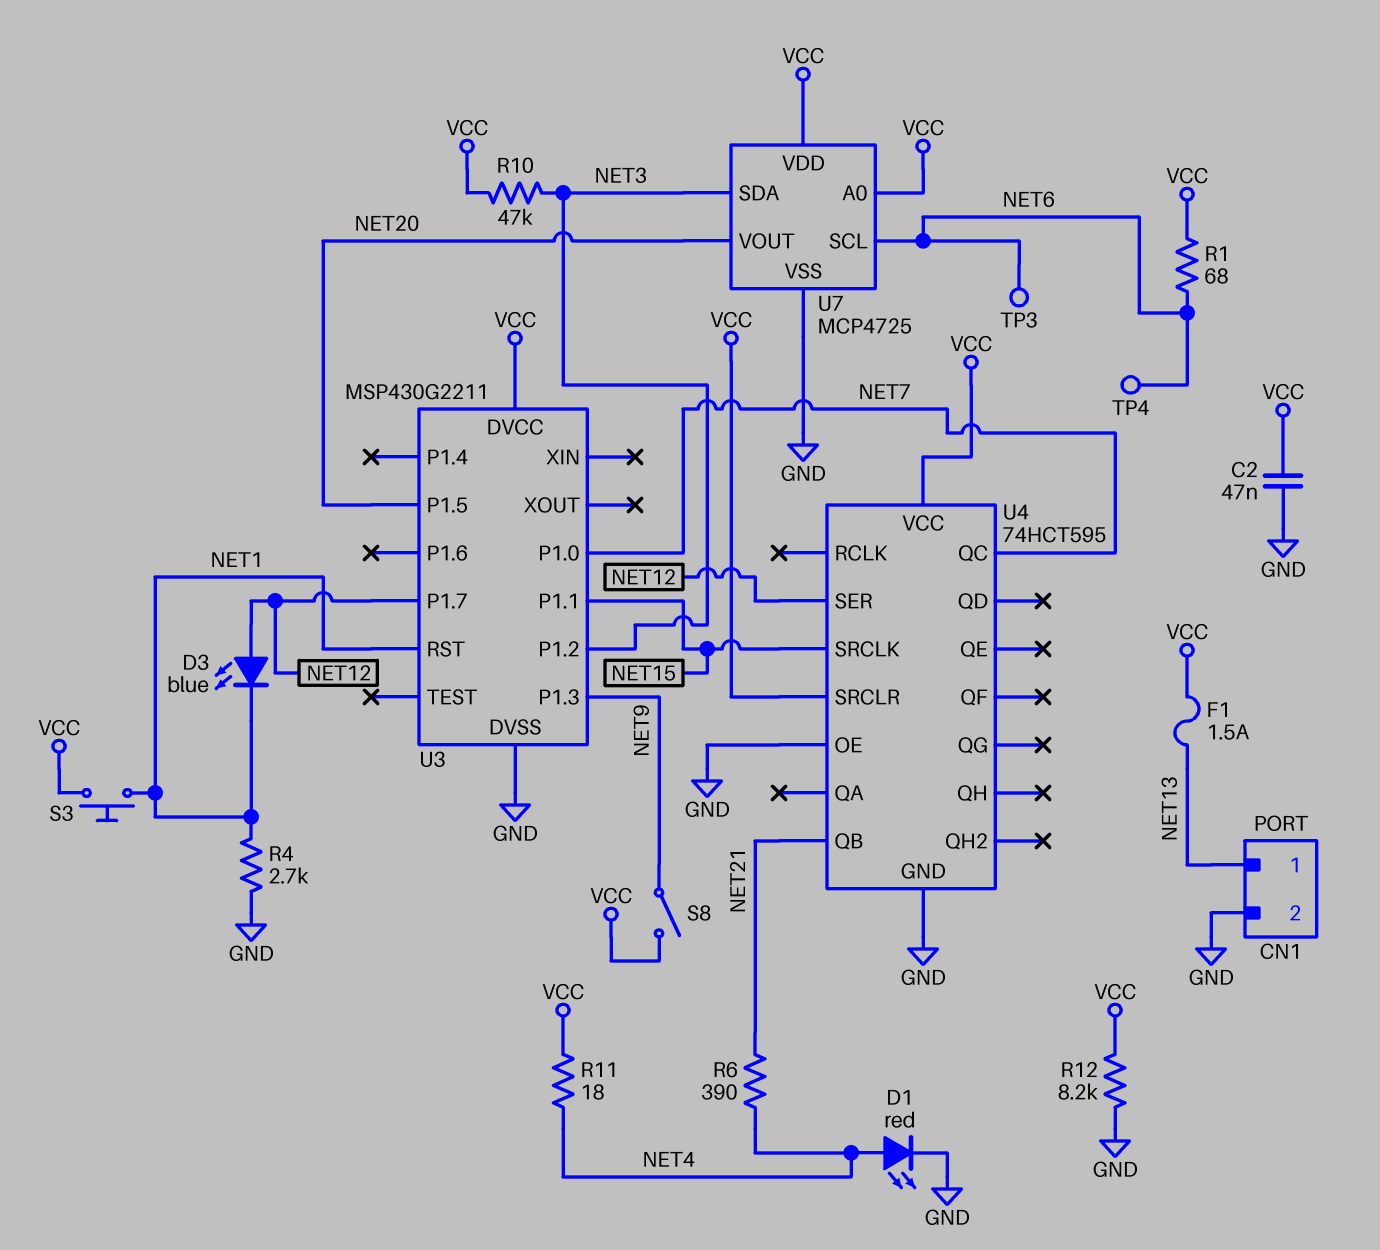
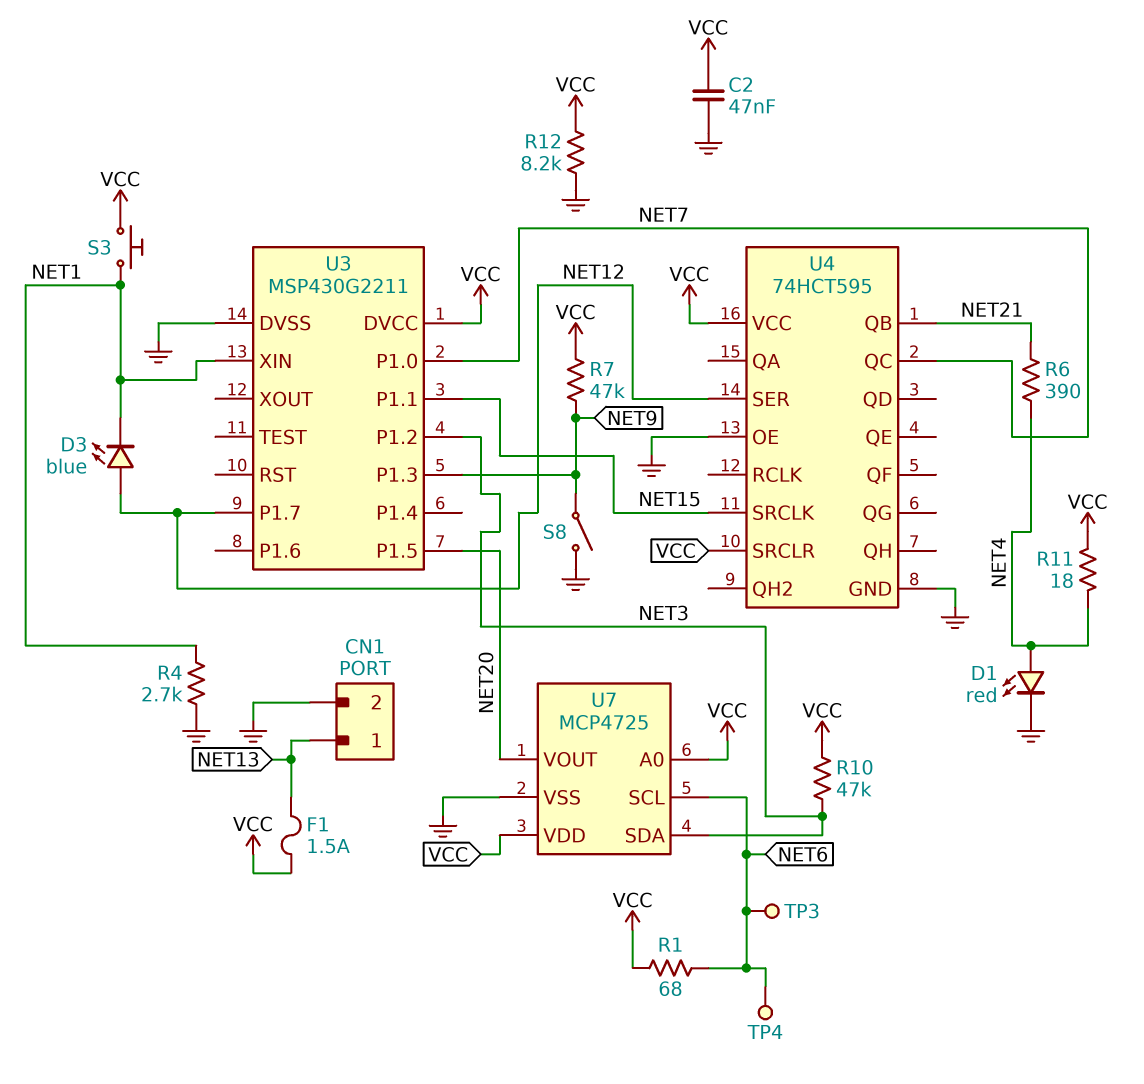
R7: none -> 47k (NET9, VCC)
S8: switch (NET9, VCC) -> switch (GND, NET9)
U3 pin RST: NET1 -> none
U3 pin XIN: none -> NET1

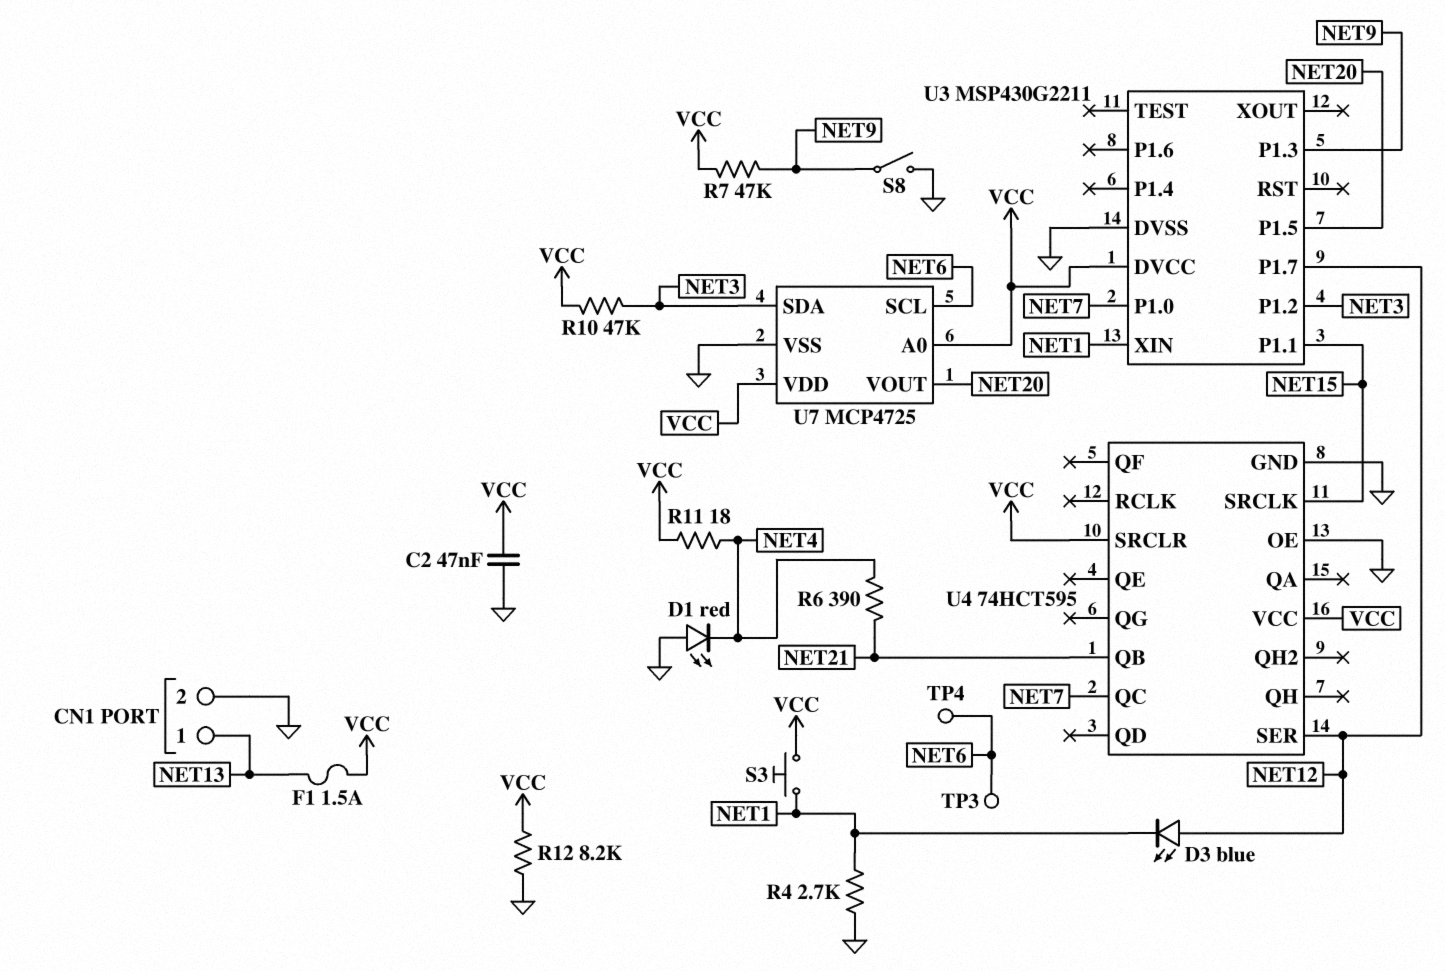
D1: LED red (A NET4, K GND) -> LED red (A GND, K NET4)
R1: 68 (NET6, VCC) -> none

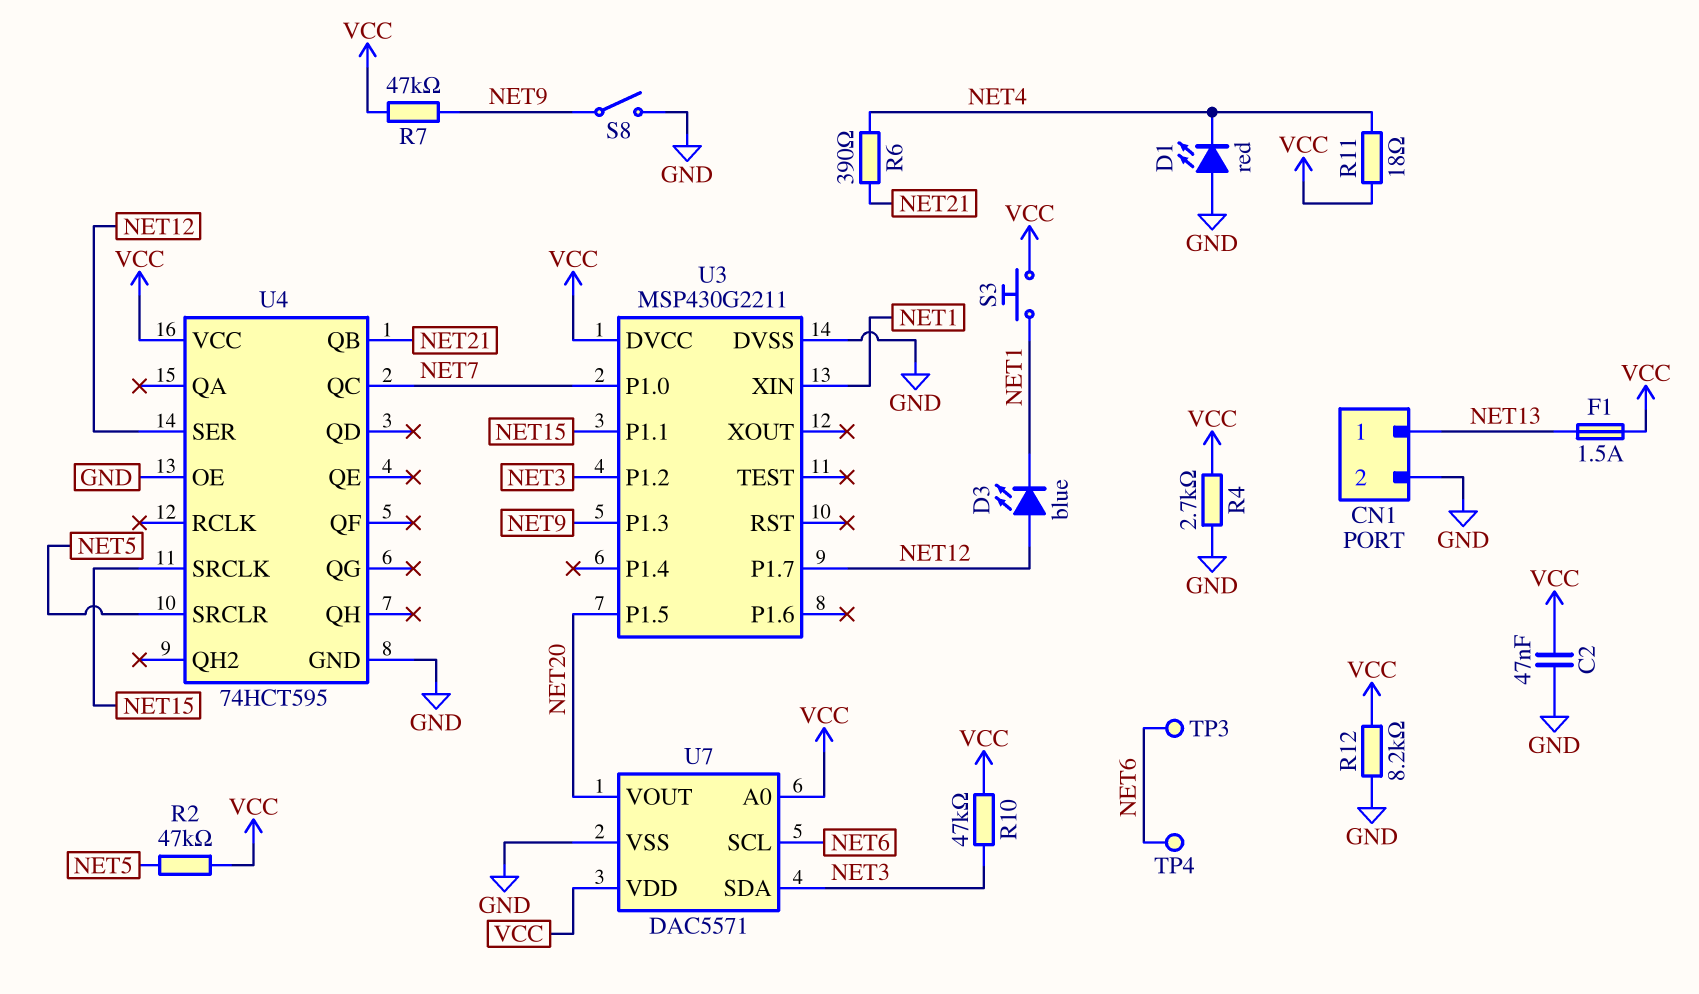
R2: none -> 47k (NET5, VCC)
R4: 2.7k (GND, NET1) -> 2.7k (GND, VCC)
U4 pin SRCLR: VCC -> NET5
U7: MCP4725 -> DAC5571

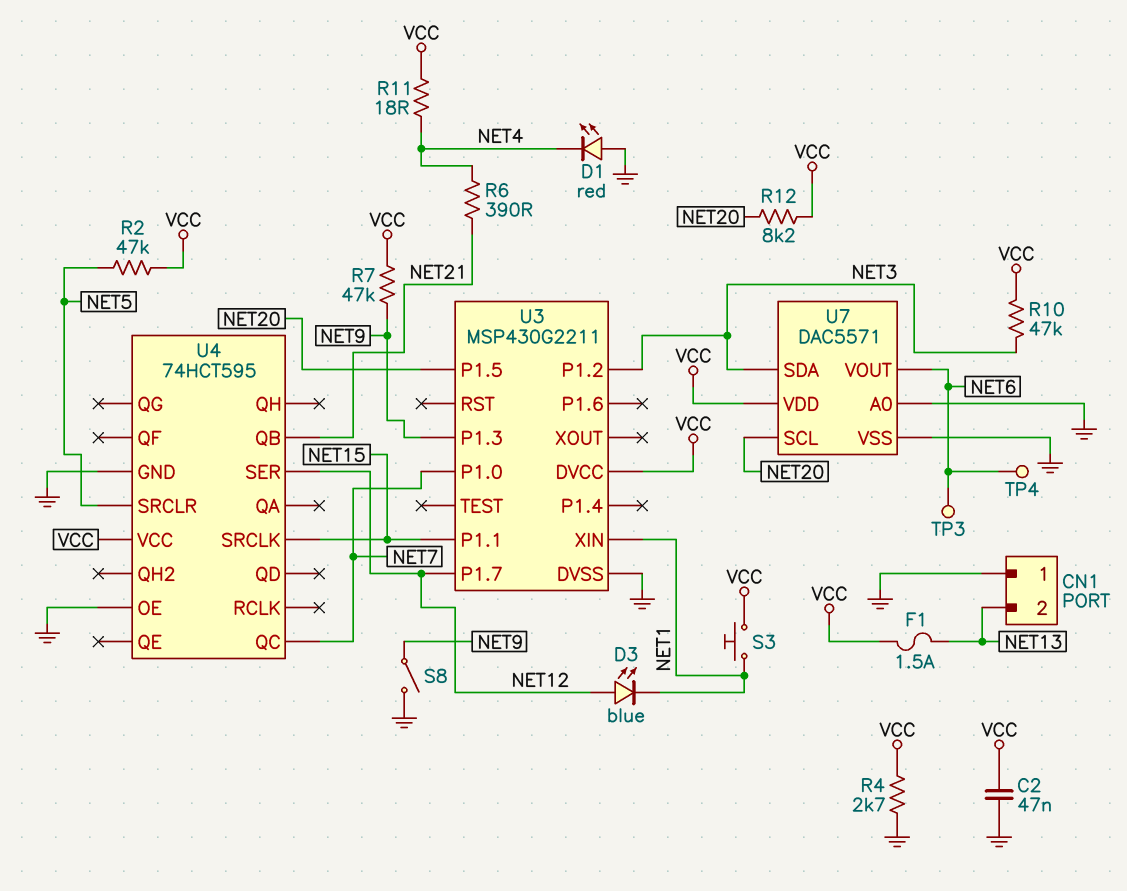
CN1 pin 1: NET13 -> GND
CN1 pin 2: GND -> NET13
R12: 8.2k (GND, VCC) -> 8.2k (NET20, VCC)
U7 pin A0: VCC -> GND
U7 pin SCL: NET6 -> NET20
U7 pin VOUT: NET20 -> NET6

